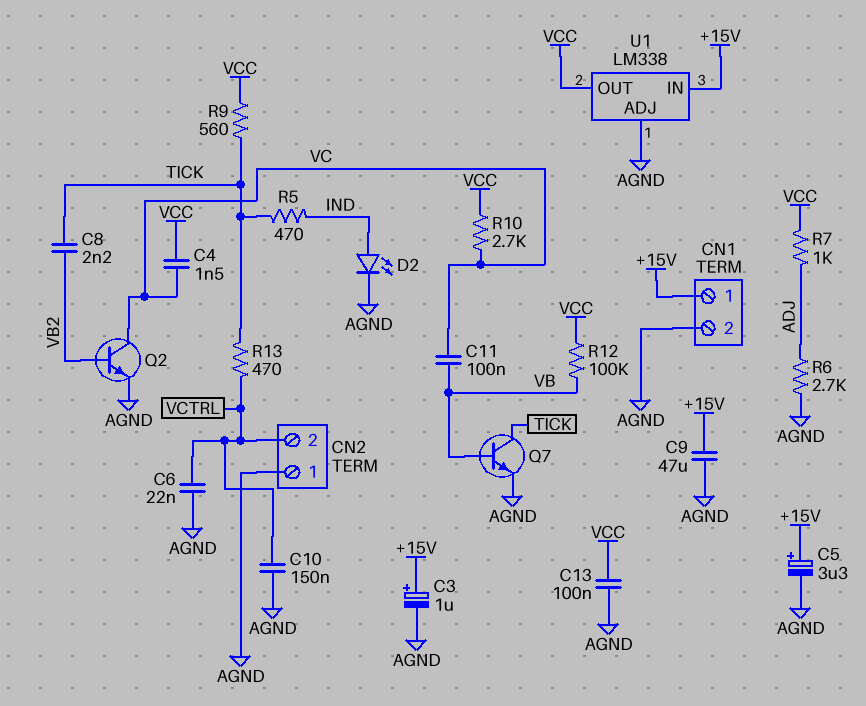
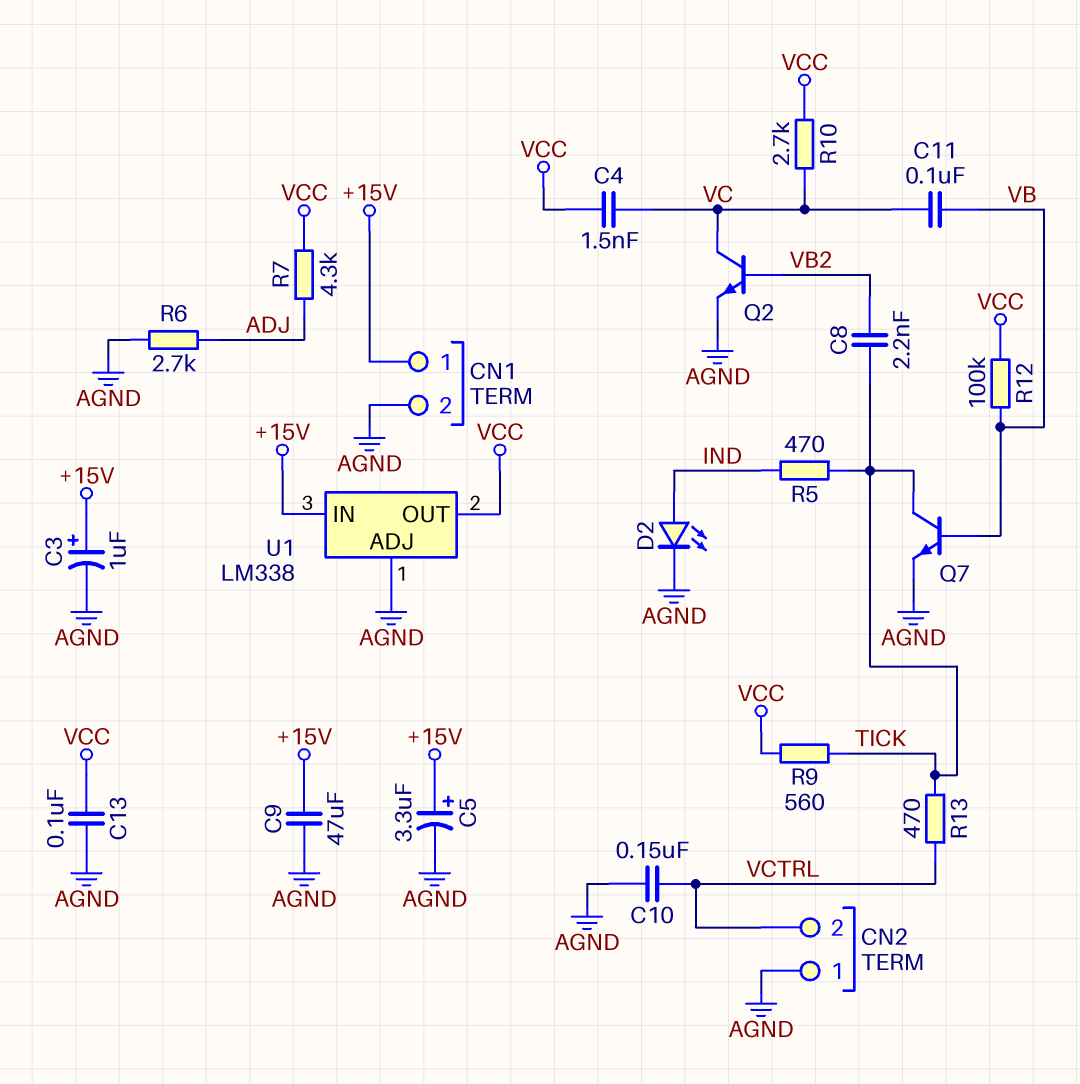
C6: 22nF (AGND, VCTRL) -> none
R7: 1k (ADJ, VCC) -> 4.3k (ADJ, VCC)

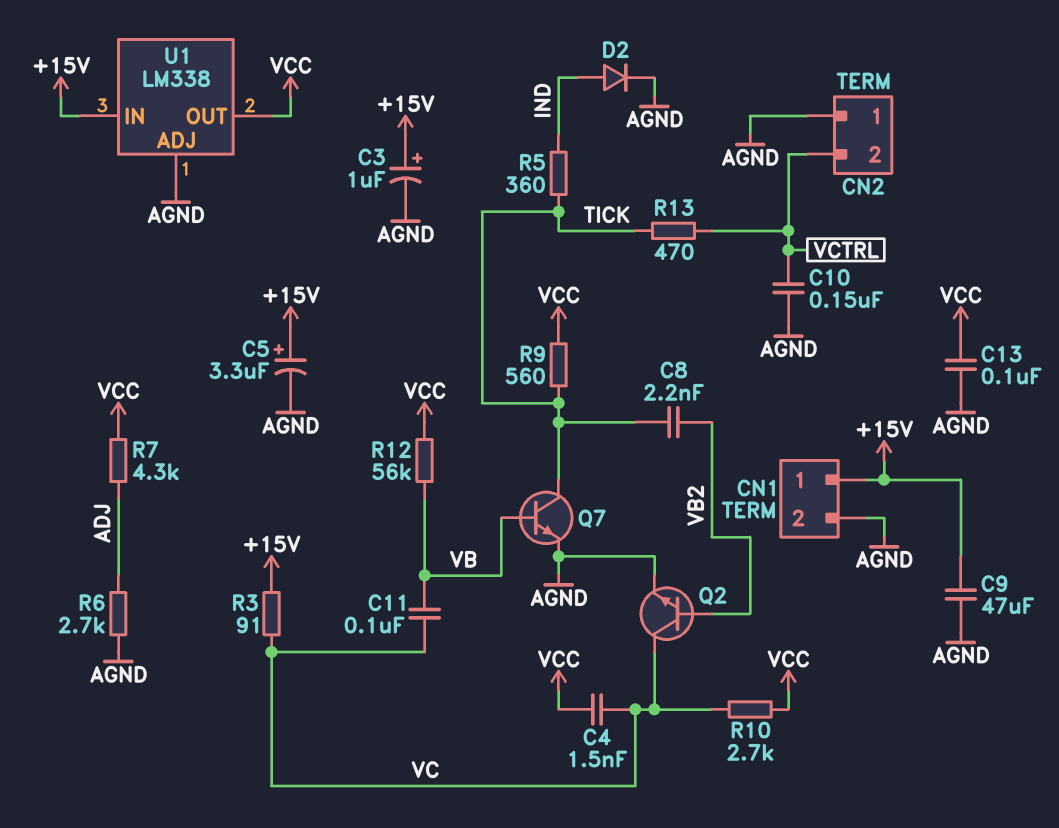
D2: LED (A IND, K AGND) -> diode (A IND, K AGND)
R3: none -> 91 (+15V, VC)
R5: 470 (IND, TICK) -> 360 (IND, TICK)
R12: 100k (VB, VCC) -> 56k (VB, VCC)

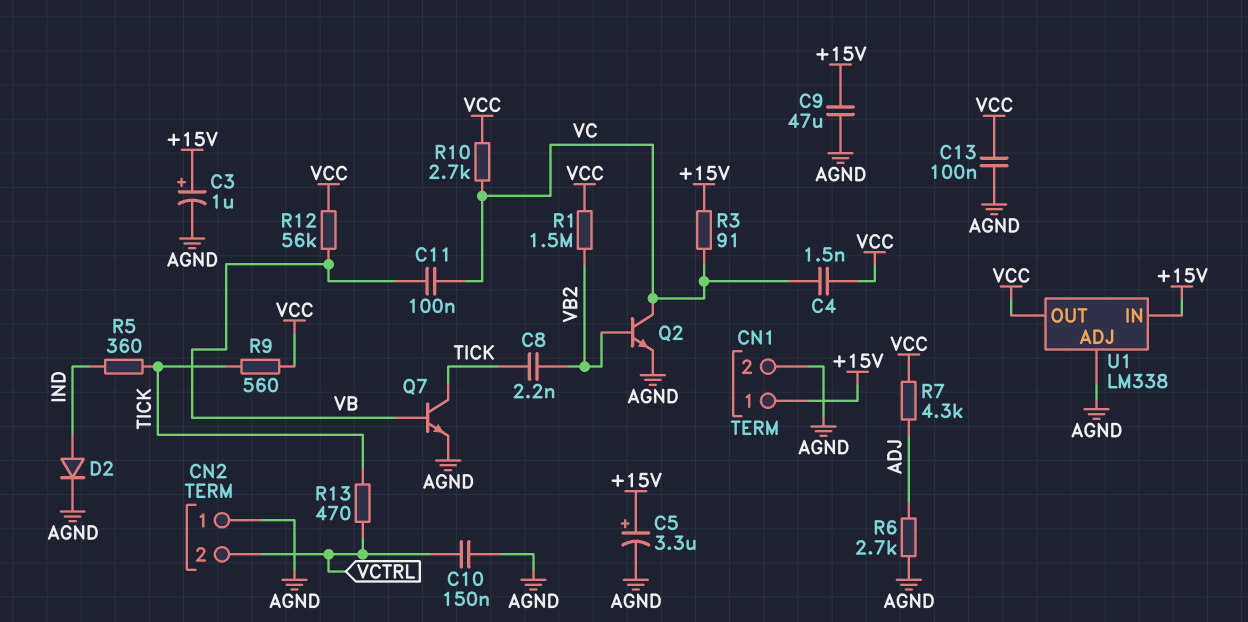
R1: none -> 1.5M (VB2, VCC)

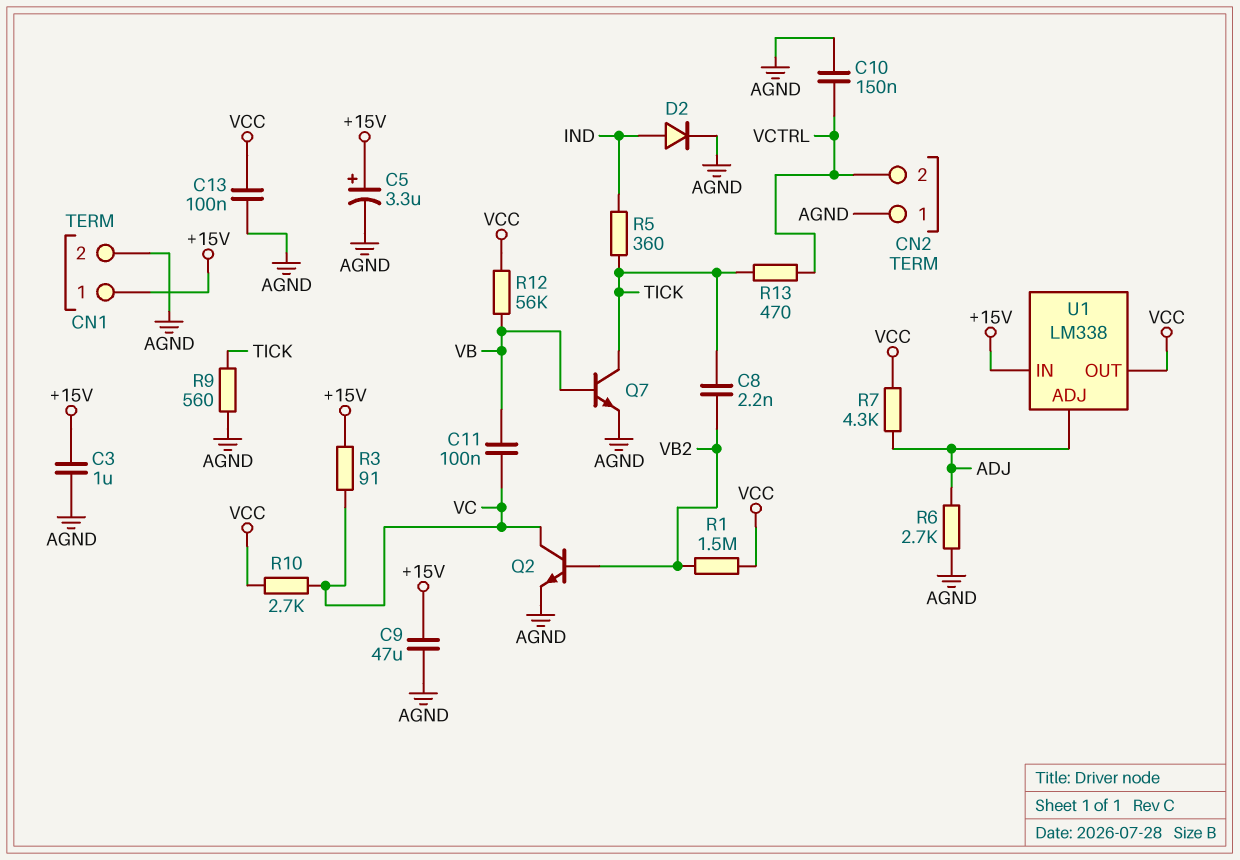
C3: 1uF (plus +15V, minus AGND) -> 1uF (+15V, AGND)
C4: 1.5nF (VC, VCC) -> none
R9: 560 (TICK, VCC) -> 560 (AGND, TICK)
U1 pin ADJ: AGND -> ADJ

